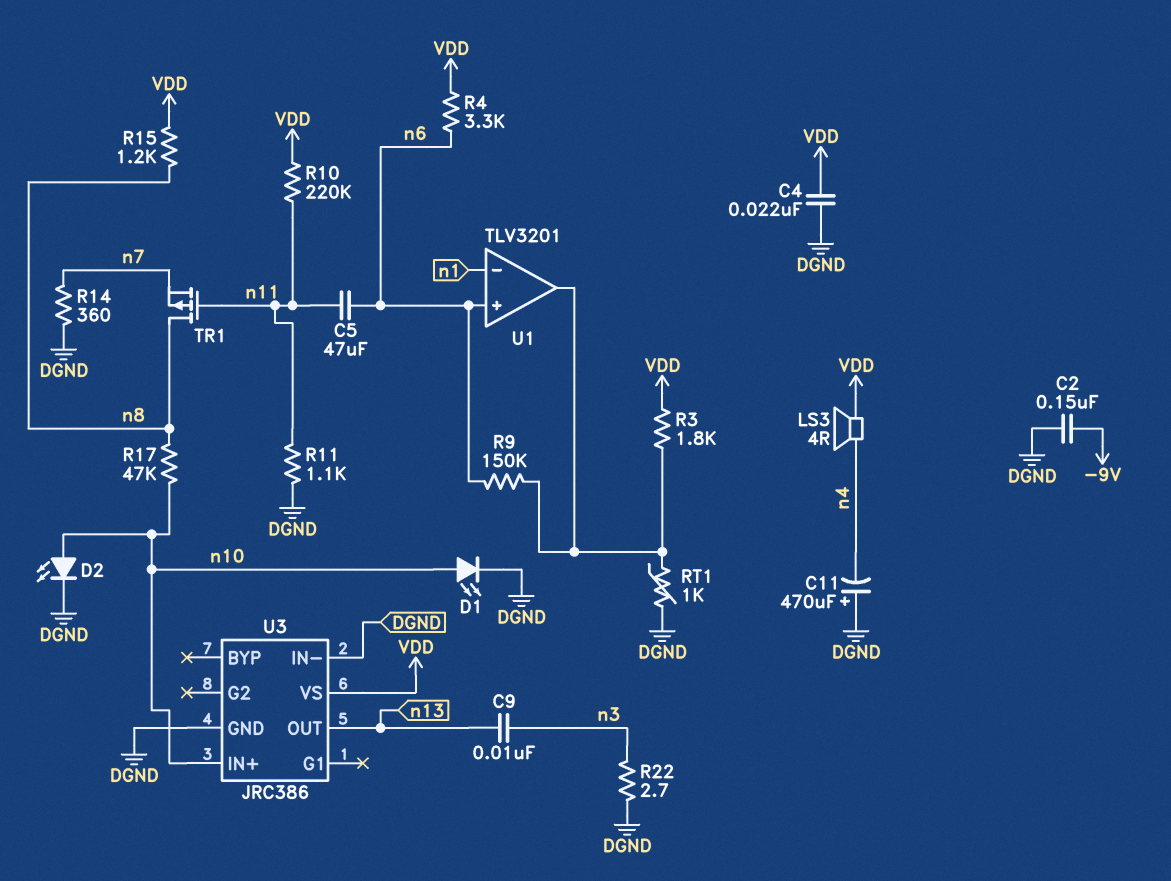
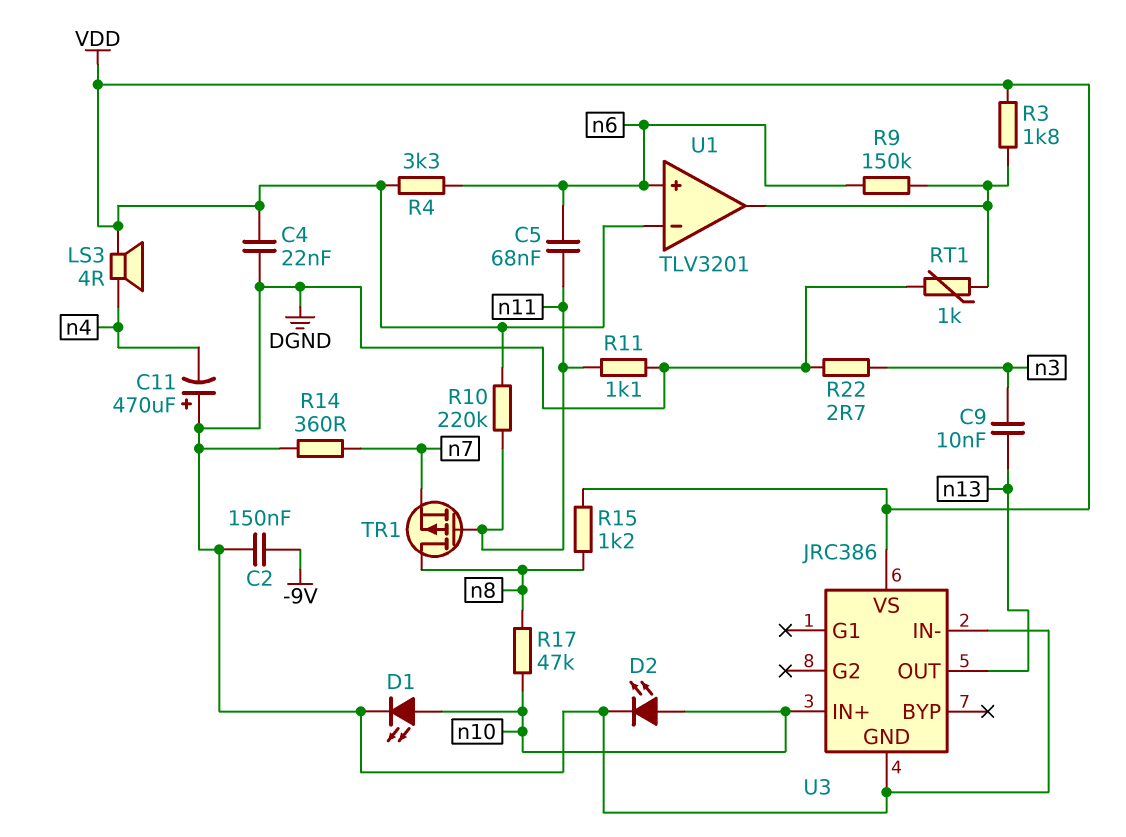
C5: 47uF (n6, n11) -> 68nF (n6, n11)
U1 pin in-: n1 -> VDD

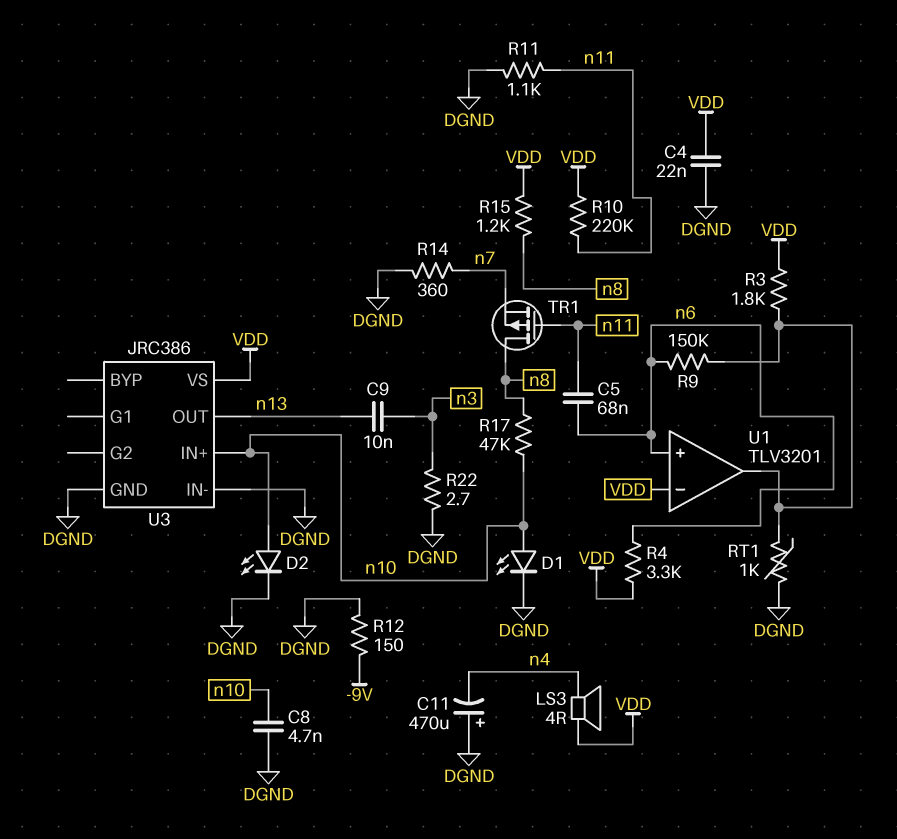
C2: 150nF (-9V, DGND) -> none
C8: none -> 4.7nF (DGND, n10)
R12: none -> 150 (-9V, DGND)

